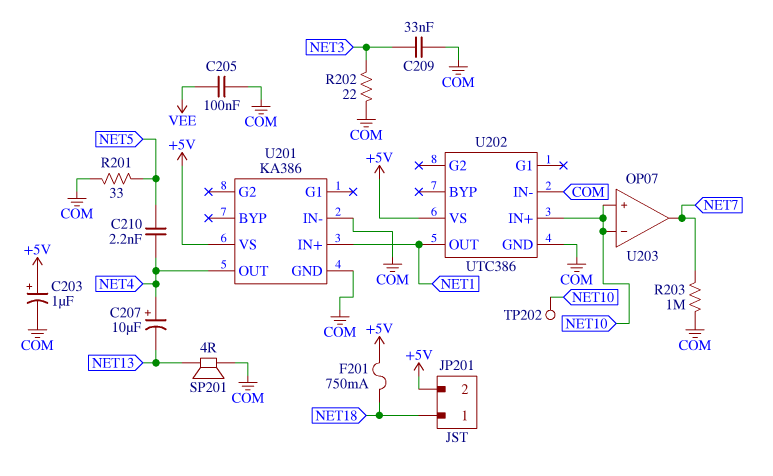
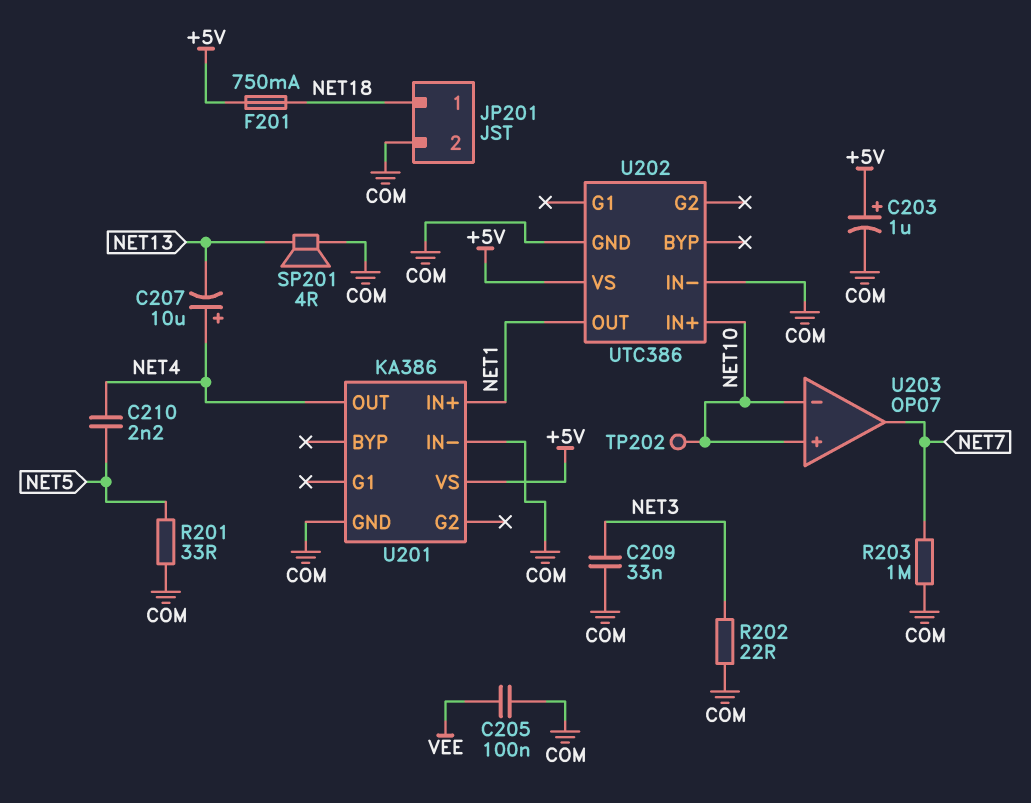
JP201 pin 2: +5V -> COM

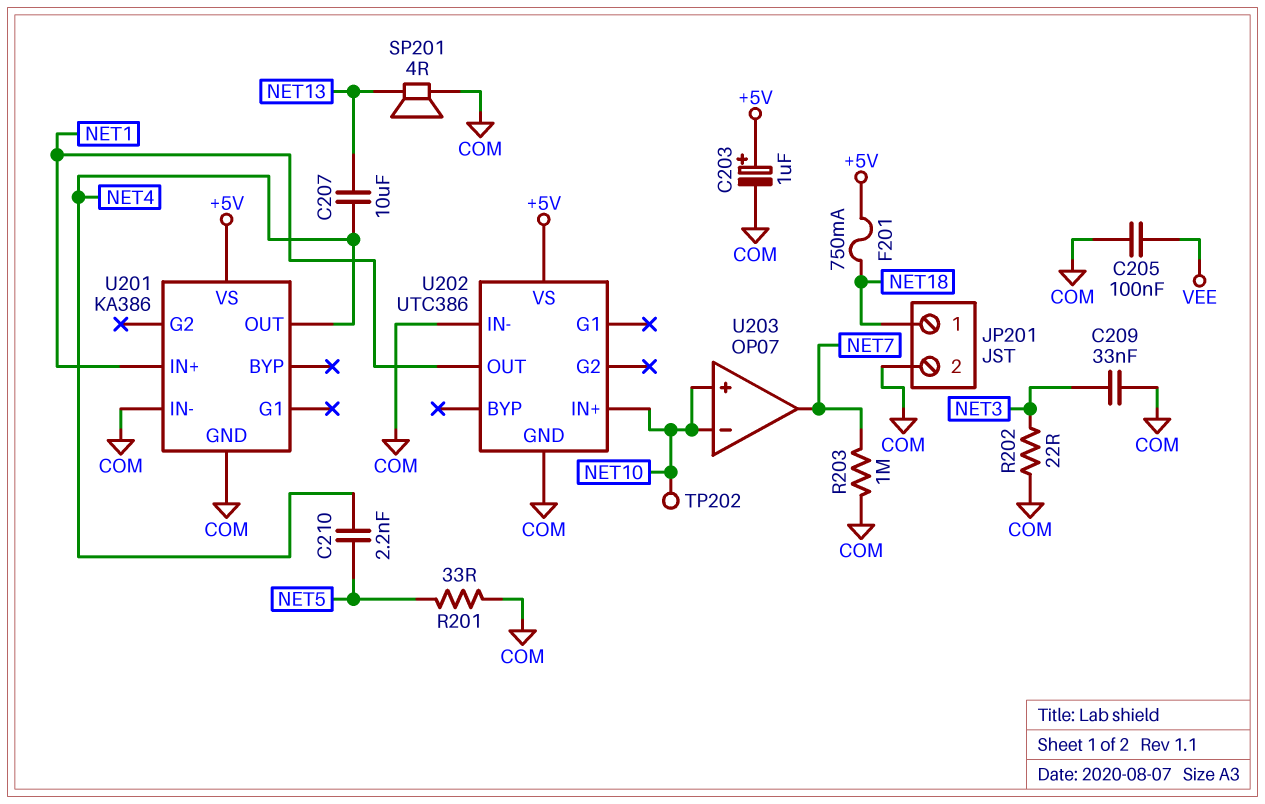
C207: 10uF (plus NET4, minus NET13) -> 10uF (NET4, NET13)

